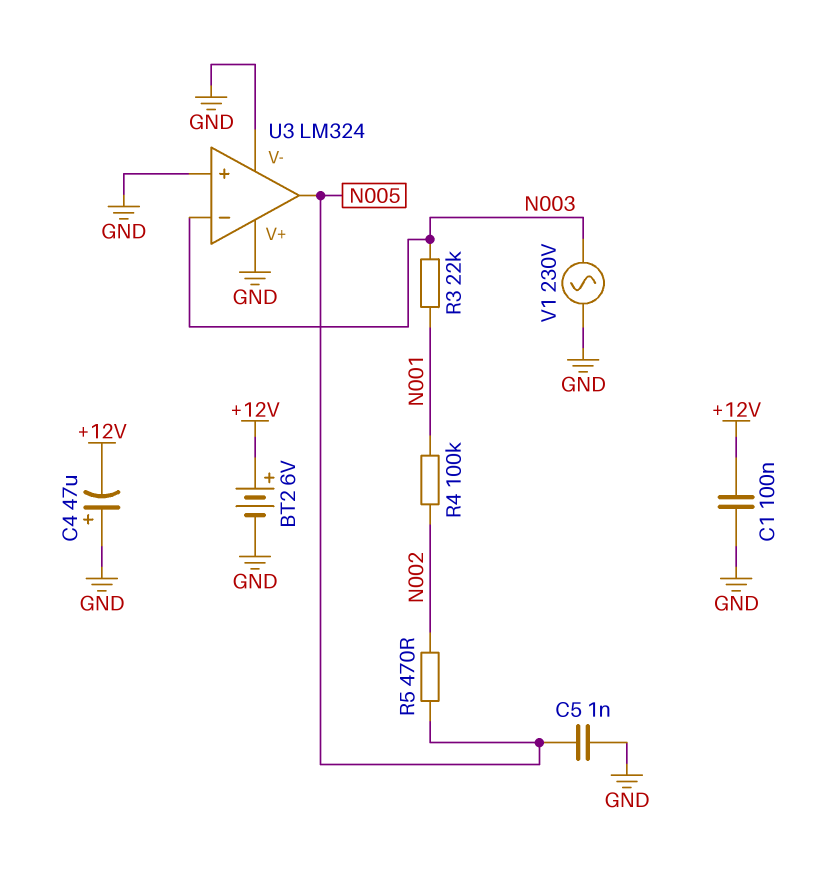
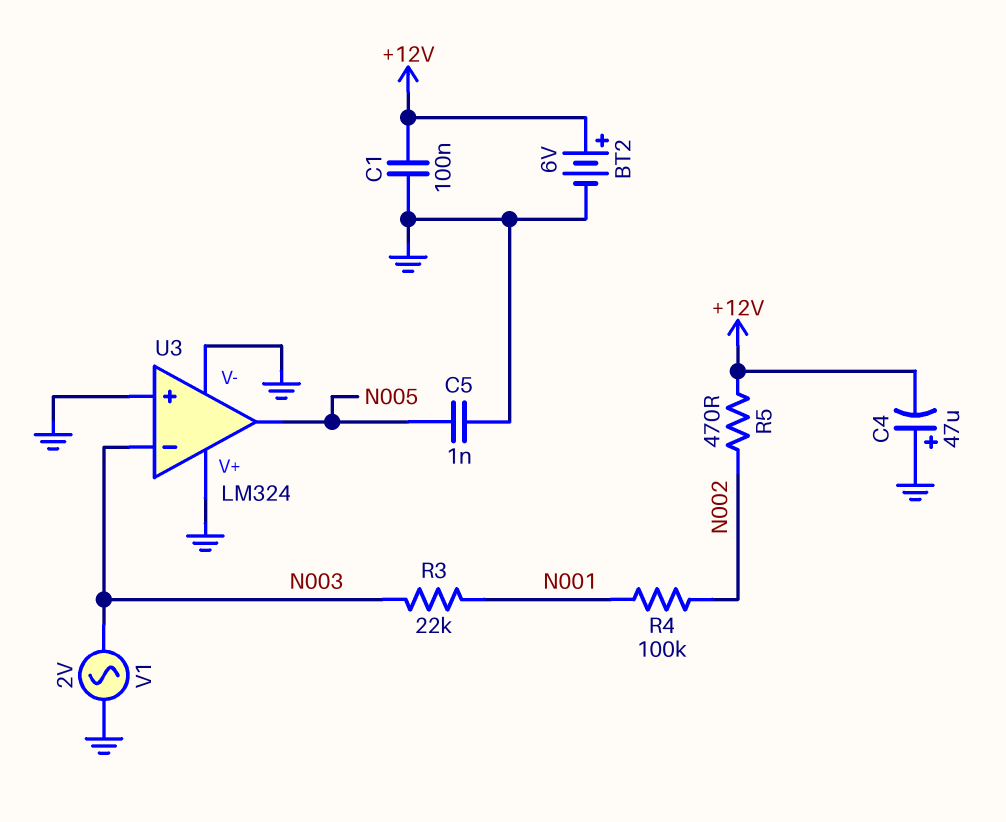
R5: 470 (N002, N005) -> 470 (+12V, N002)
V1: AC 230V (GND, N003) -> AC 2V (GND, N003)

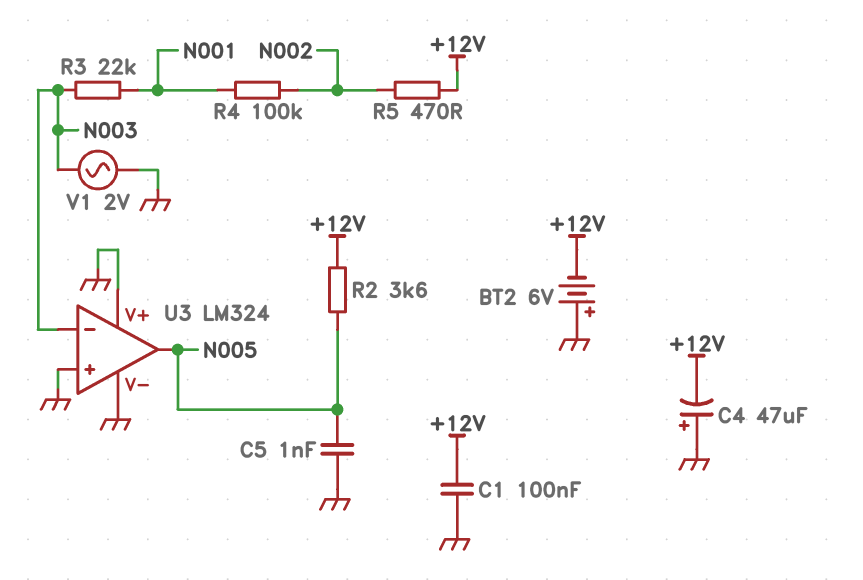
BT2: 6V (plus +12V, minus GND) -> 6V (plus GND, minus +12V)
R2: none -> 3.6k (+12V, N005)

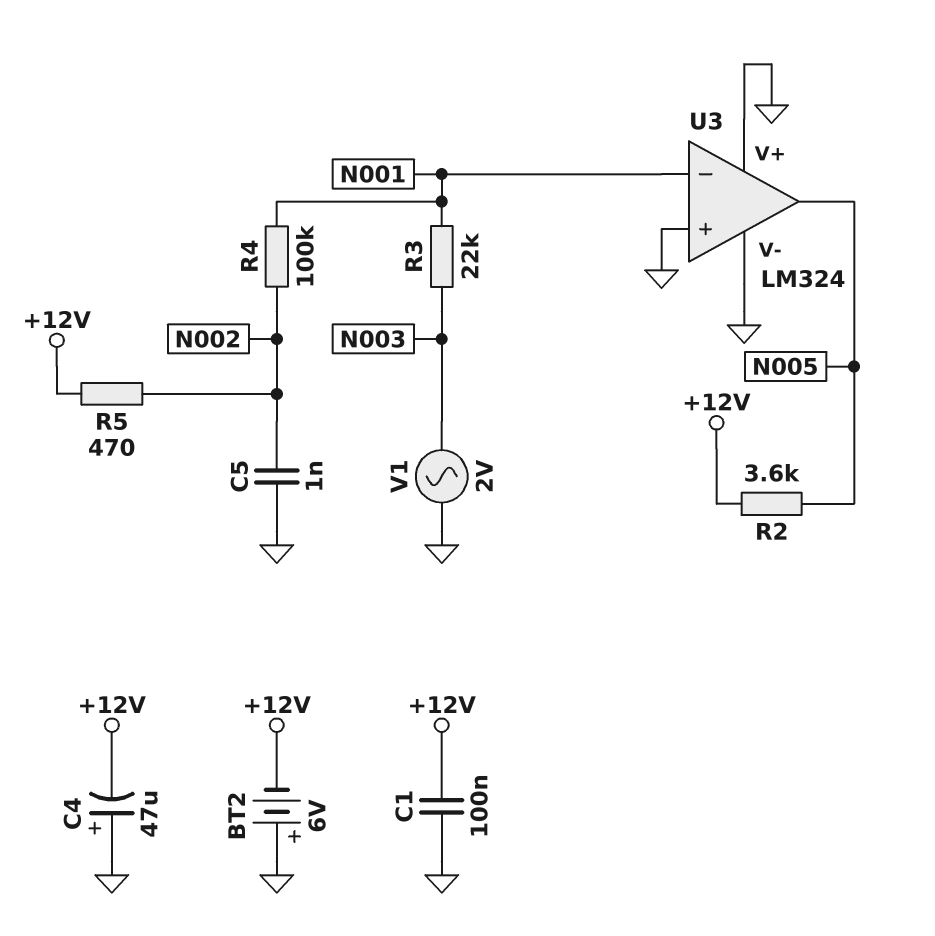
C5: 1nF (GND, N005) -> 1nF (GND, N002)
U3 pin in-: N003 -> N001

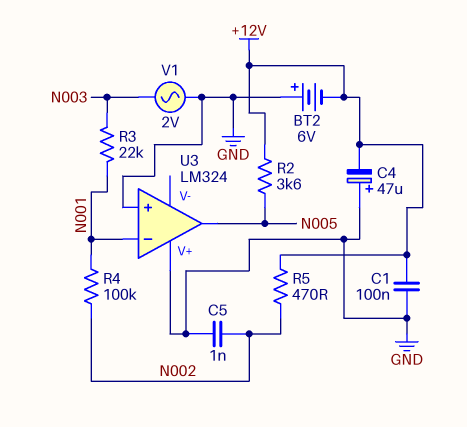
U3 pin V-: GND -> none

